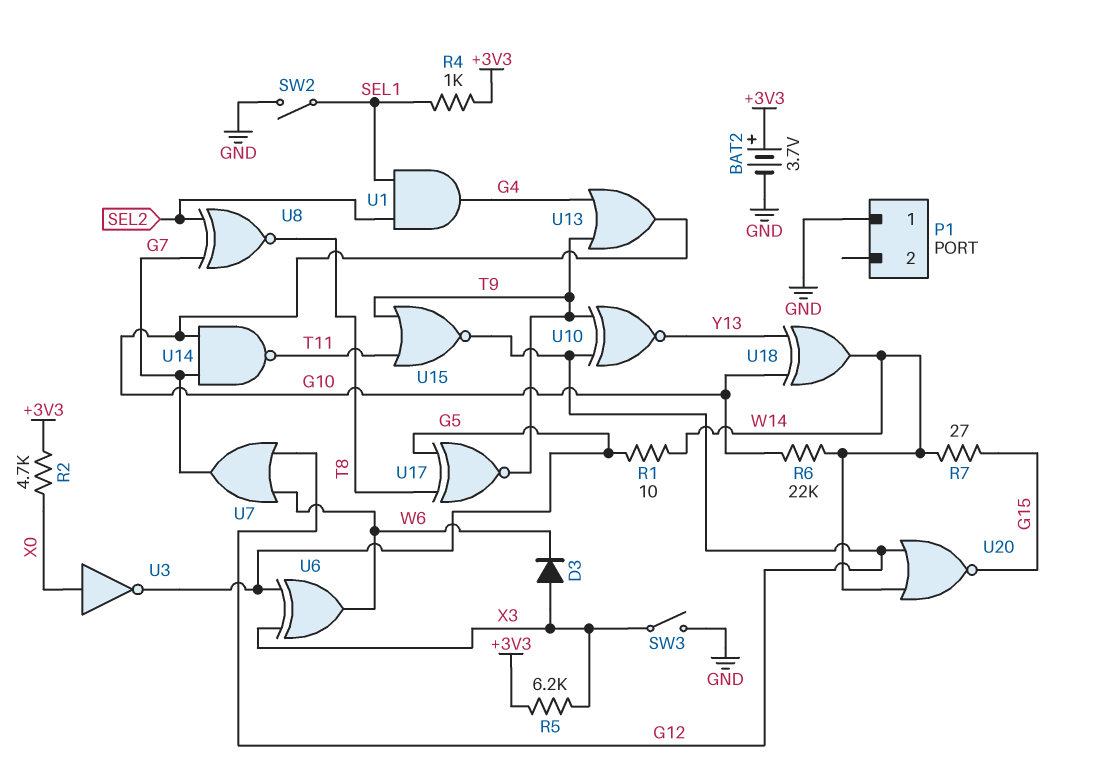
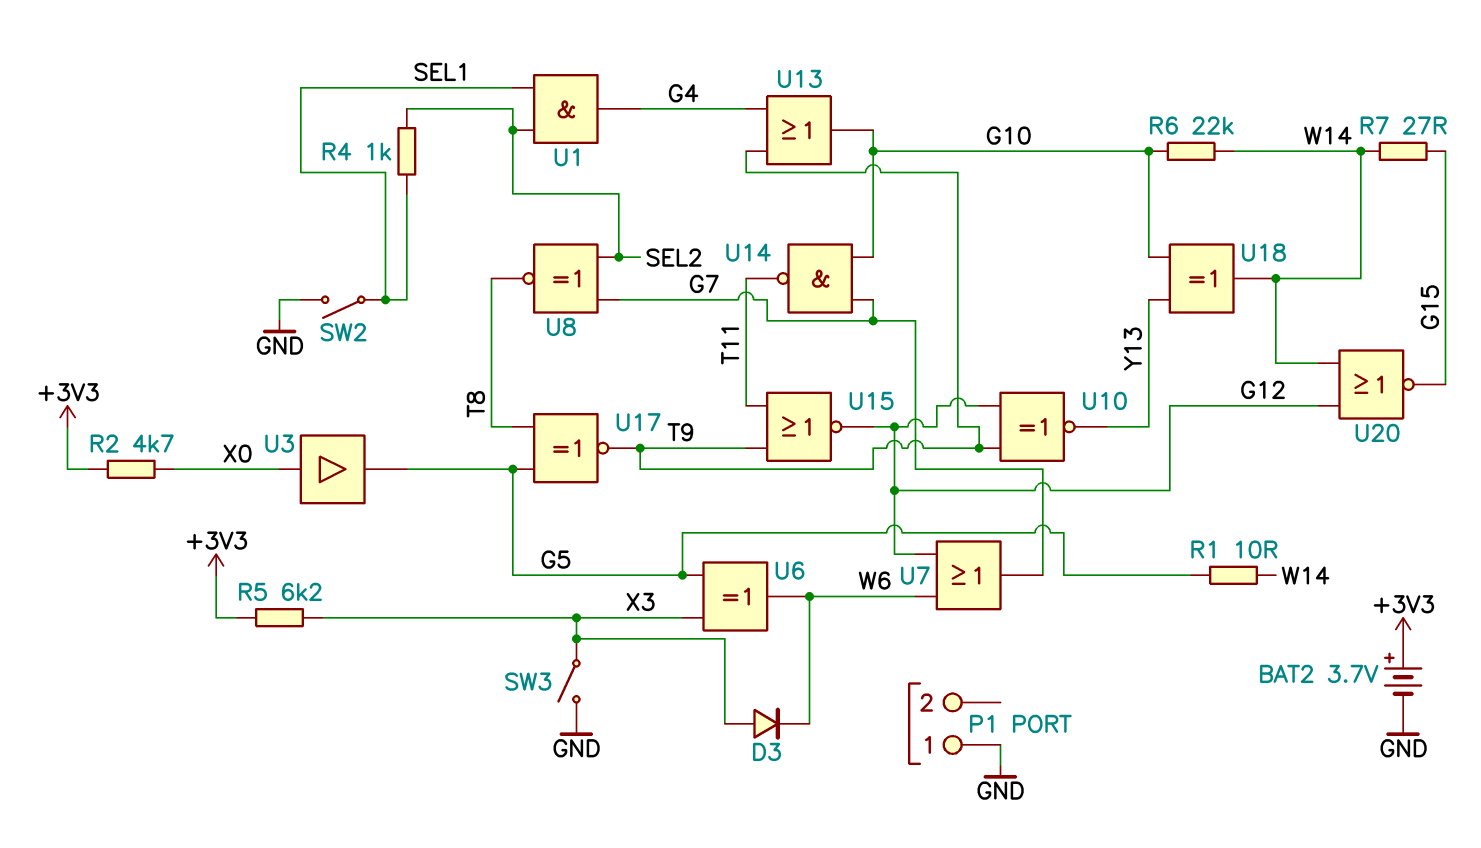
R4: 1k (+3V3, SEL1) -> 1k (SEL1, SEL2)
U3: NOT (in X0, out G5) -> buffer (in X0, out G5)

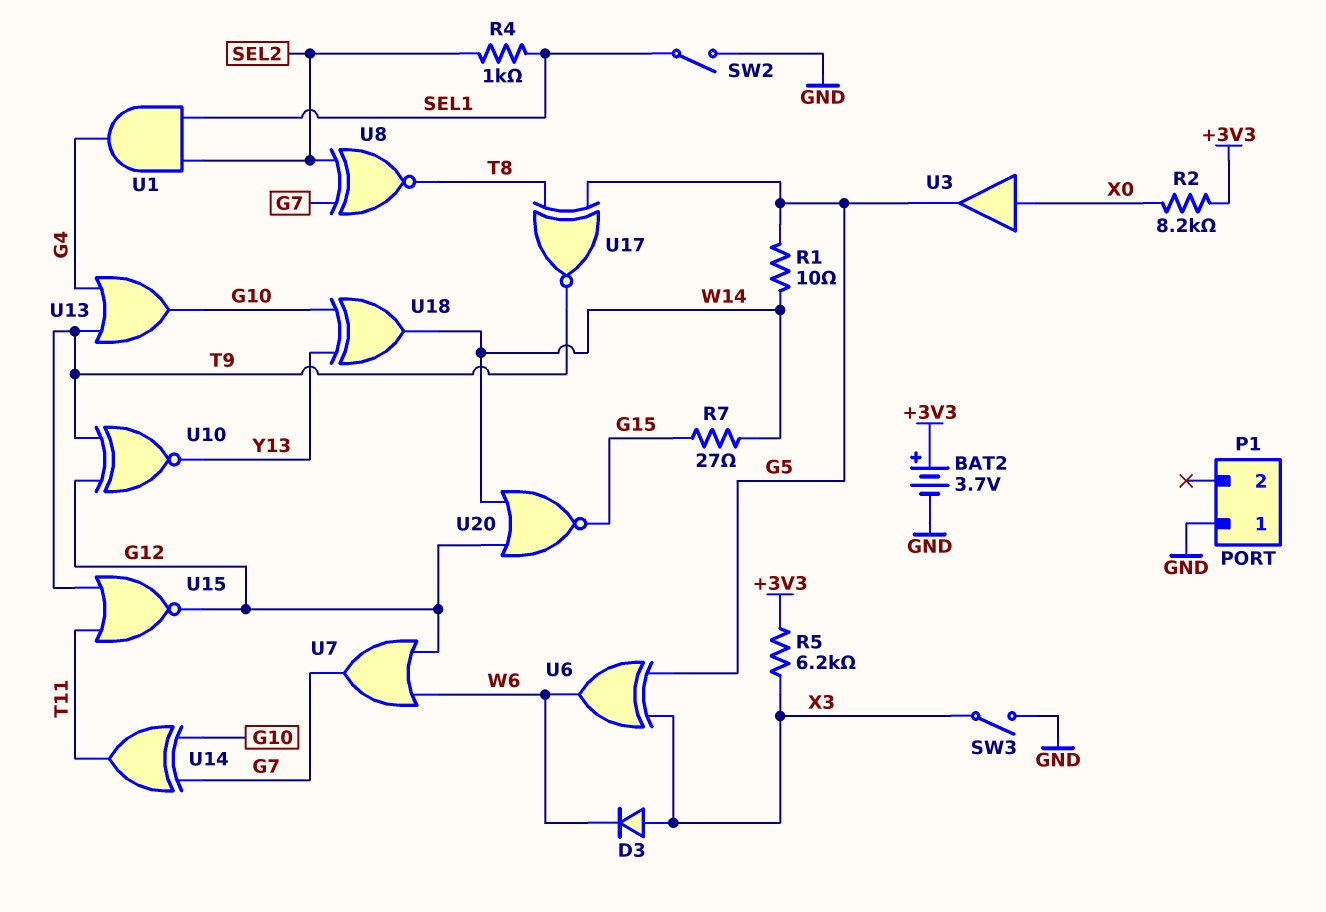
R2: 4.7k (+3V3, X0) -> 8.2k (+3V3, X0)
R6: 22k (G10, W14) -> none
U14: NAND (in G7, in G10, out T11) -> XOR (in G7, in G10, out T11)

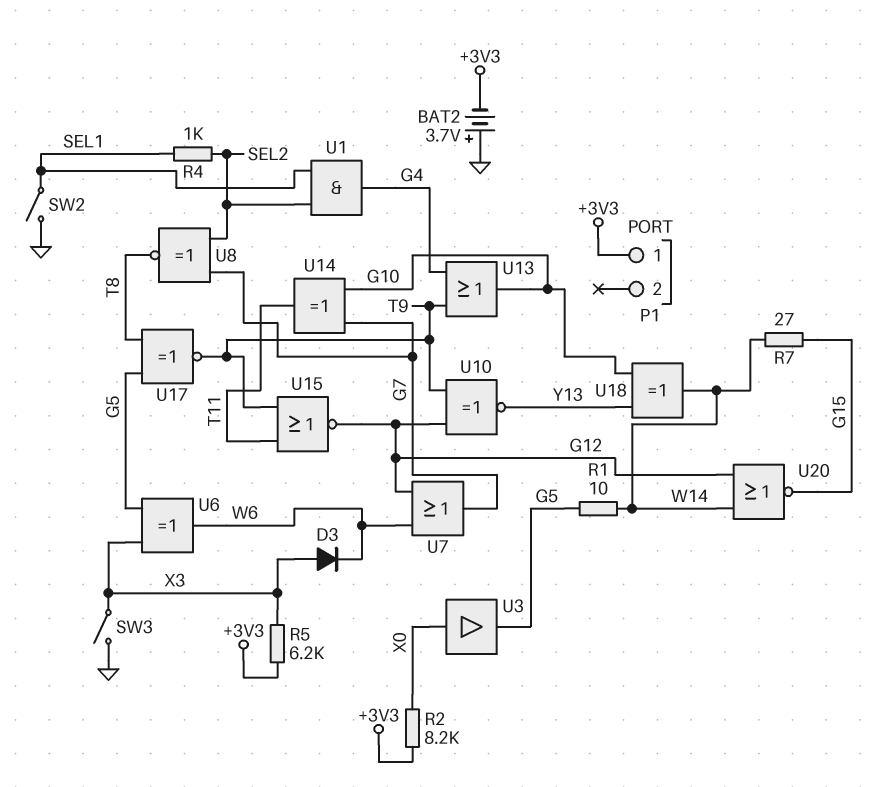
BAT2: 3.7V (plus +3V3, minus GND) -> 3.7V (plus GND, minus +3V3)
P1 pin 1: GND -> +3V3

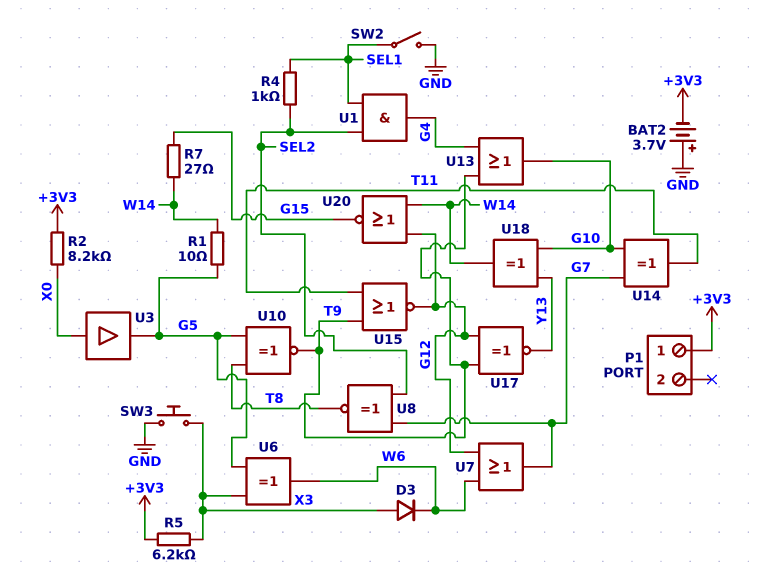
SW3: switch (GND, X3) -> button (GND, X3)
U10: XNOR (in G12, in T9, out Y13) -> XNOR (in G5, in T8, out T9)
U17: XNOR (in G5, in T8, out T9) -> XNOR (in G12, in T9, out Y13)

